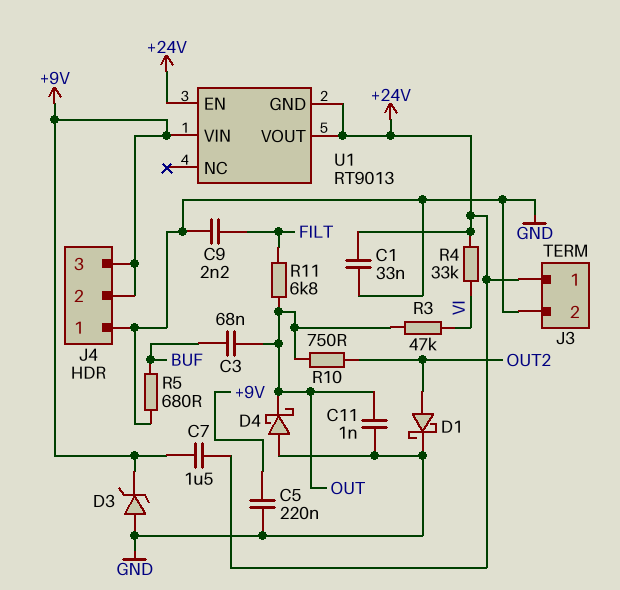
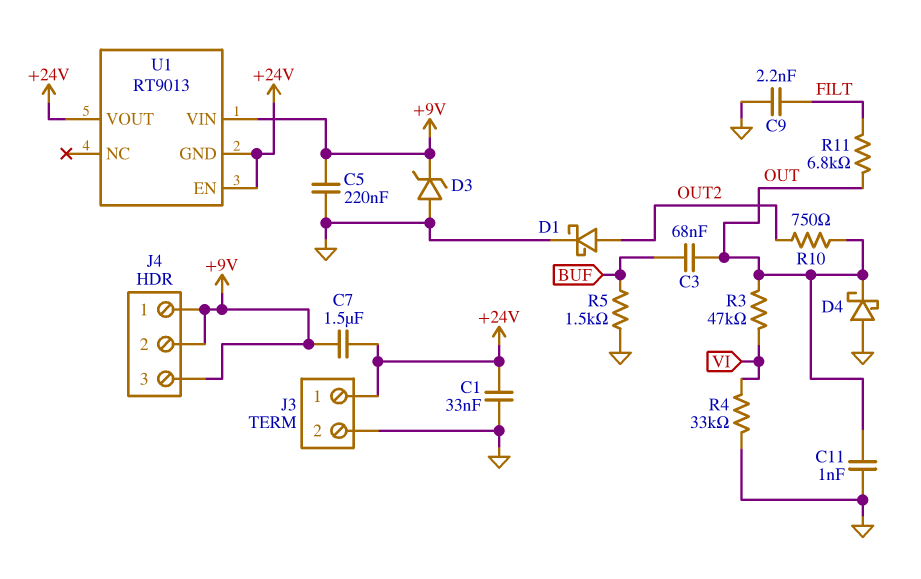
J4 pin 1: GND -> +9V
R4: 33k (+24V, VI) -> 33k (GND, VI)
R5: 680 (BUF, GND) -> 1.5k (BUF, GND)

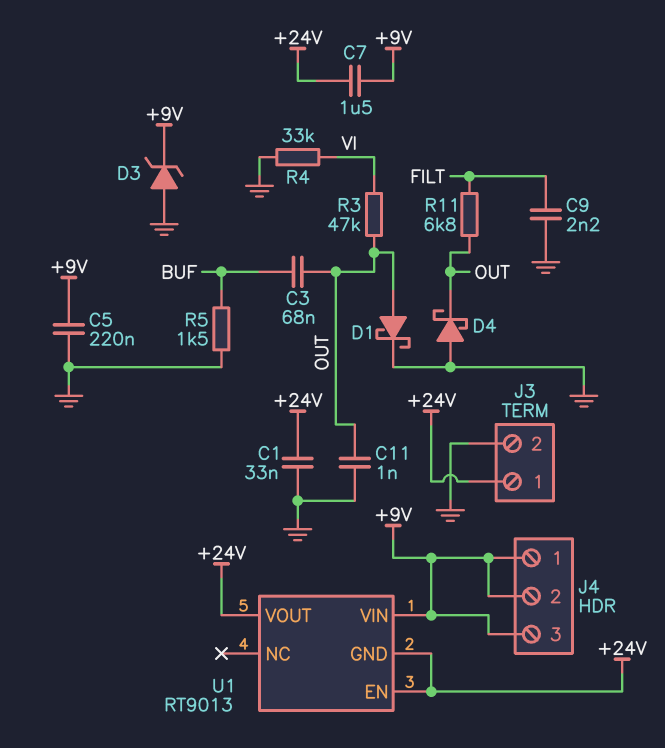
D1: schottky (A OUT2, K GND) -> schottky (A OUT, K GND)
R10: 750 (OUT, OUT2) -> none

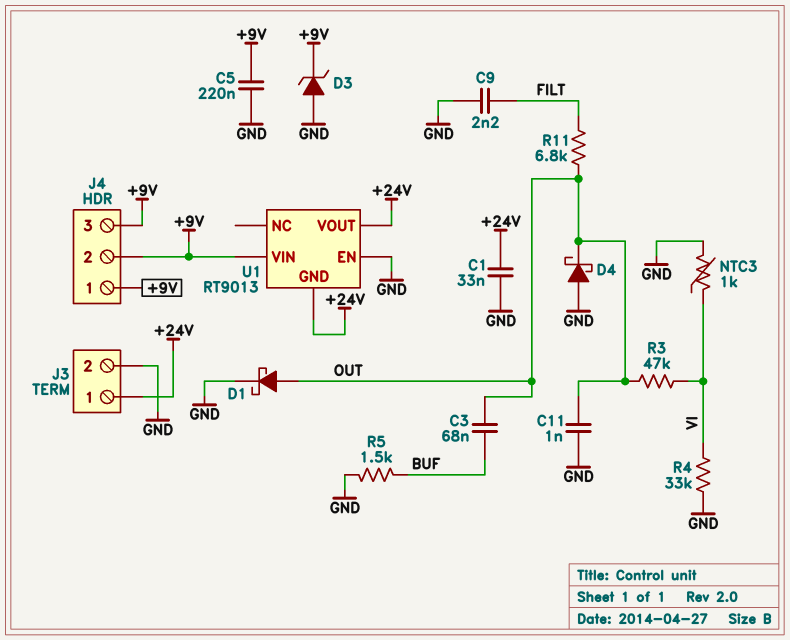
C7: 1.5uF (+9V, +24V) -> none
NTC3: none -> 1k (GND, VI)
U1 pin EN: +24V -> GND

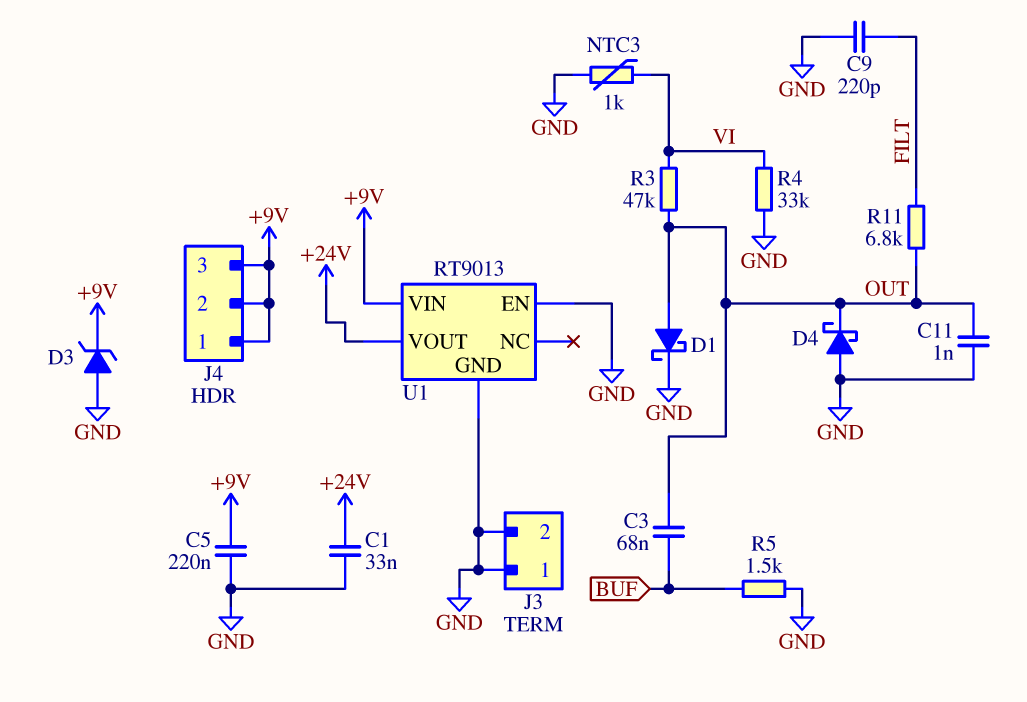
C9: 2.2nF (FILT, GND) -> 220pF (FILT, GND)
J3 pin 1: +24V -> GND
U1 pin GND: +24V -> GND

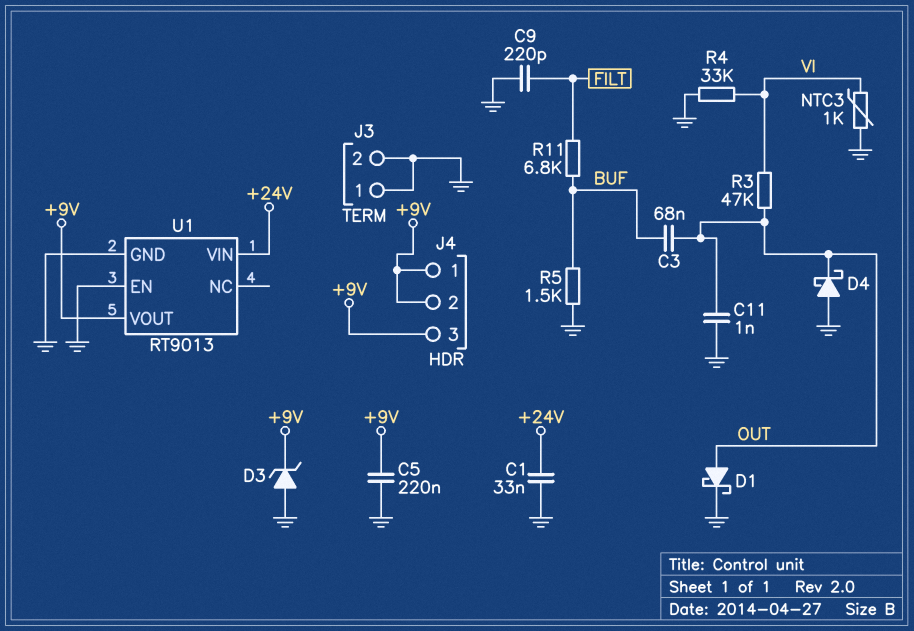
R11: 6.8k (FILT, OUT) -> 6.8k (BUF, FILT)
U1 pin VIN: +9V -> +24V
U1 pin VOUT: +24V -> +9V

